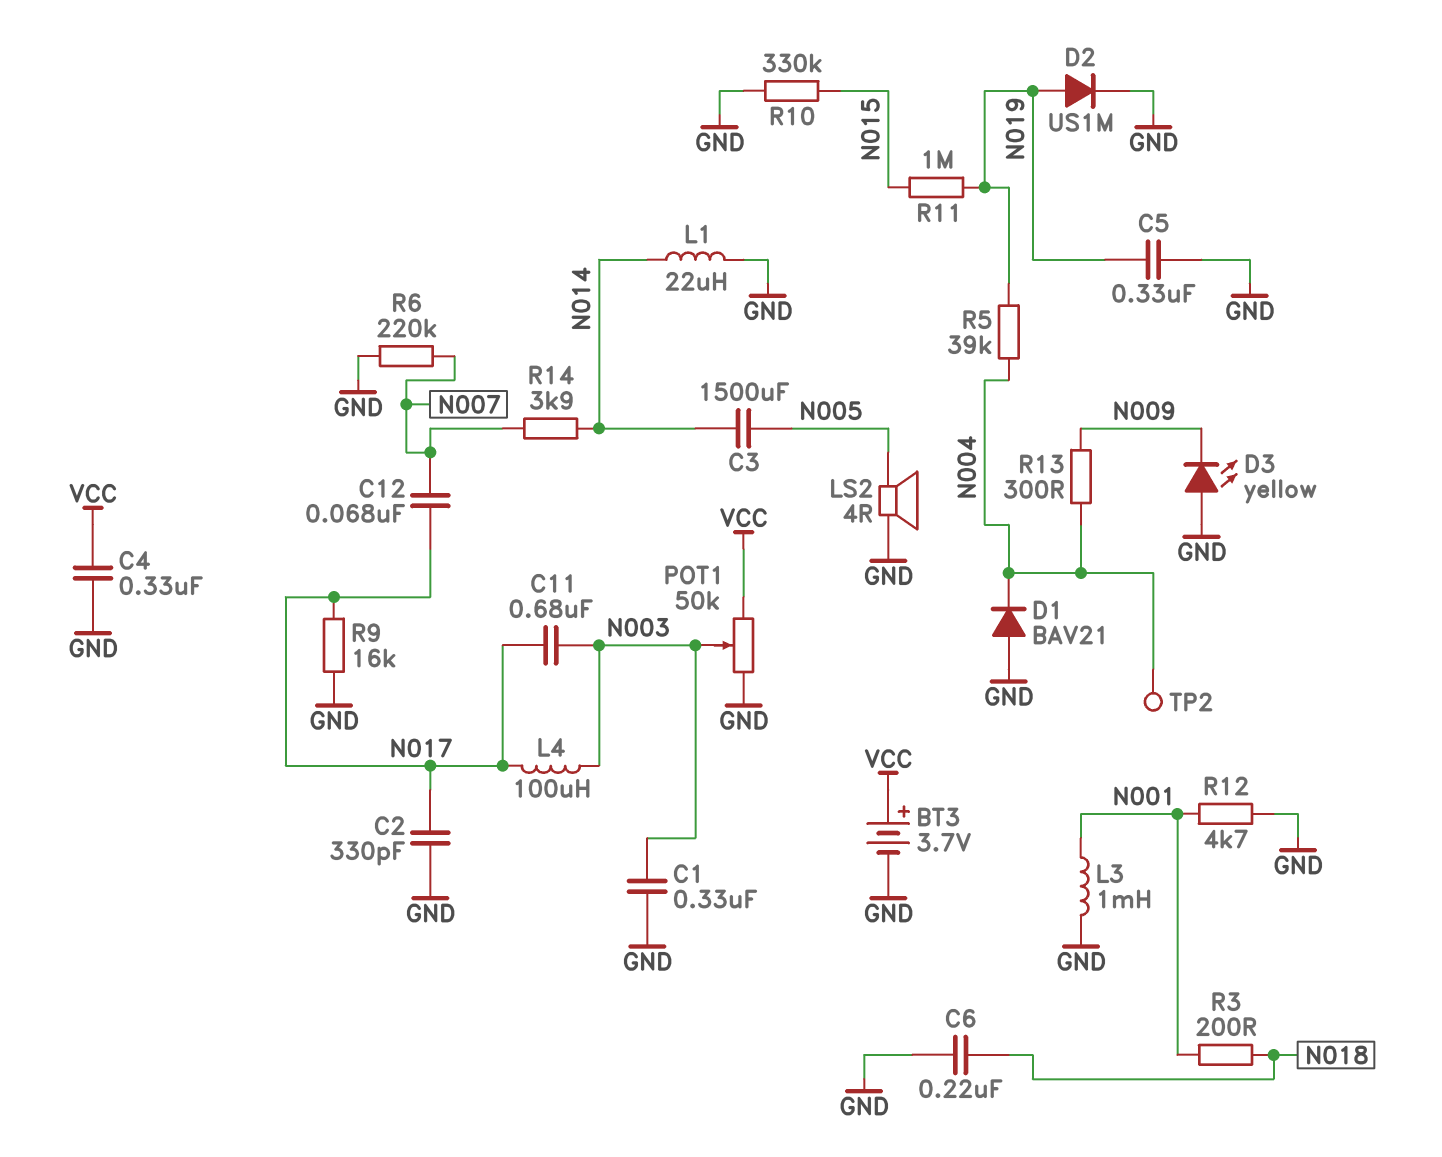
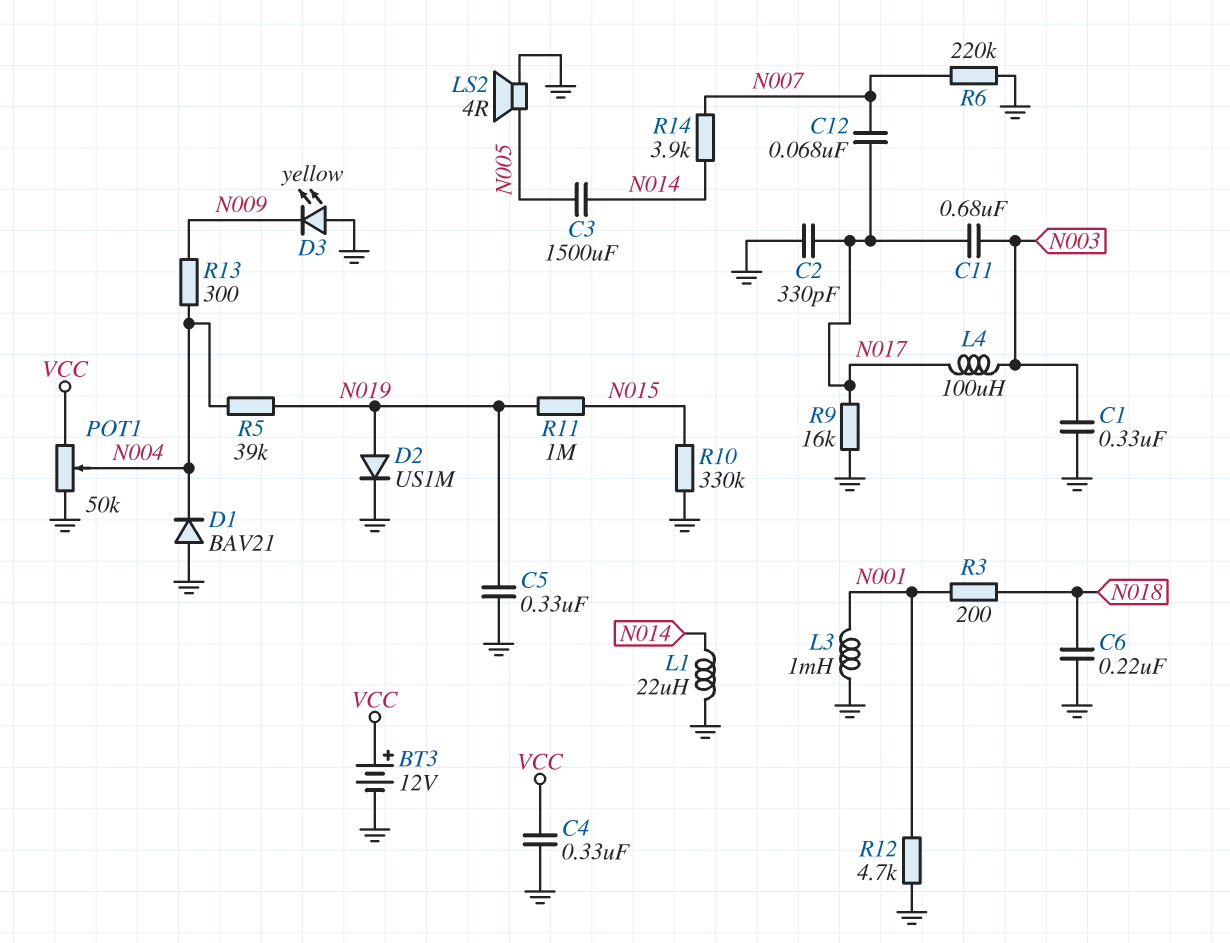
BT3: 3.7V (plus VCC, minus GND) -> 12V (plus VCC, minus GND)
POT1: 50k (GND, VCC, wiper N003) -> 50k (GND, VCC, wiper N004)
TP2: test point (N004) -> none

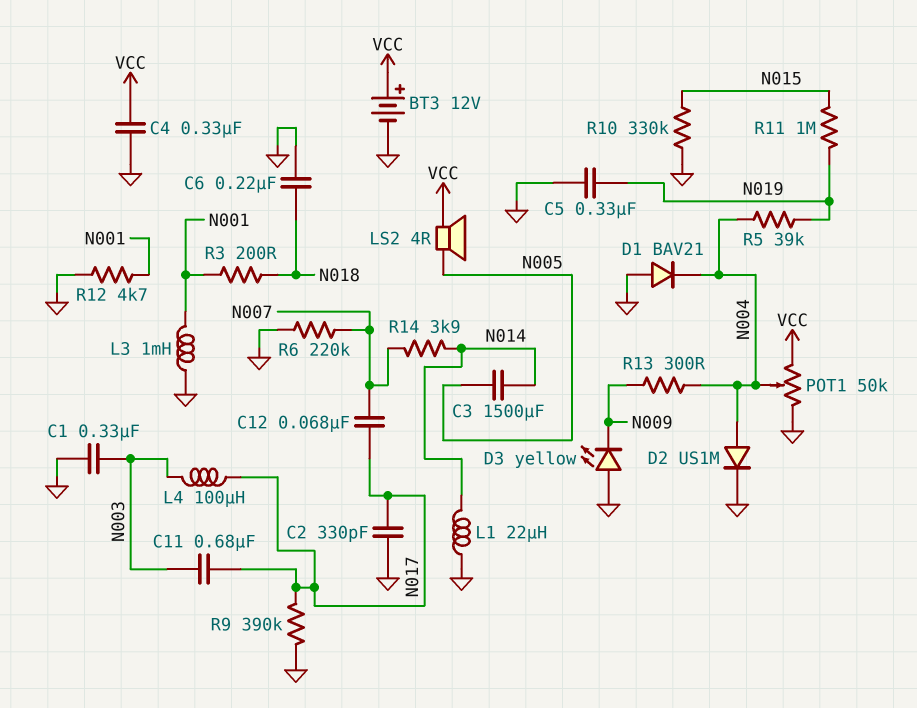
D2: diode US1M (A N019, K GND) -> diode US1M (A N004, K GND)
LS2: speaker 4R (GND, N005) -> speaker 4R (N005, VCC)
R9: 16k (GND, N017) -> 390k (GND, N017)

